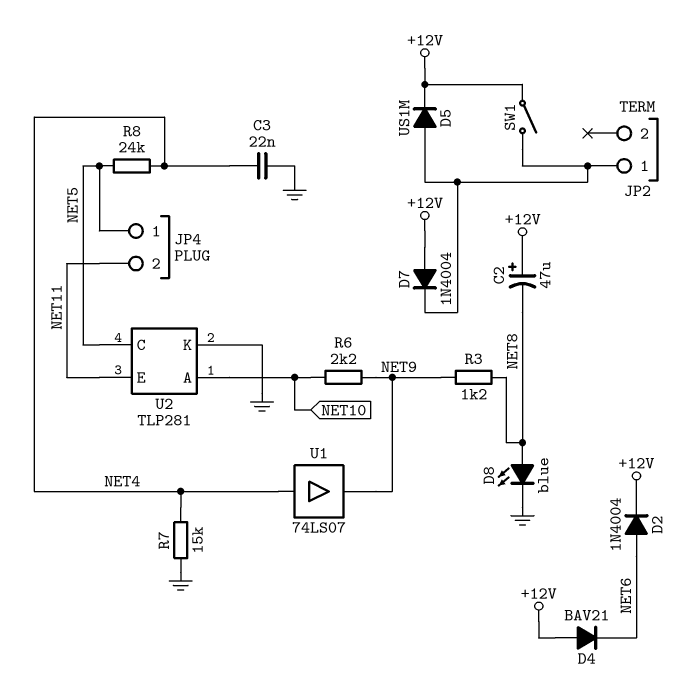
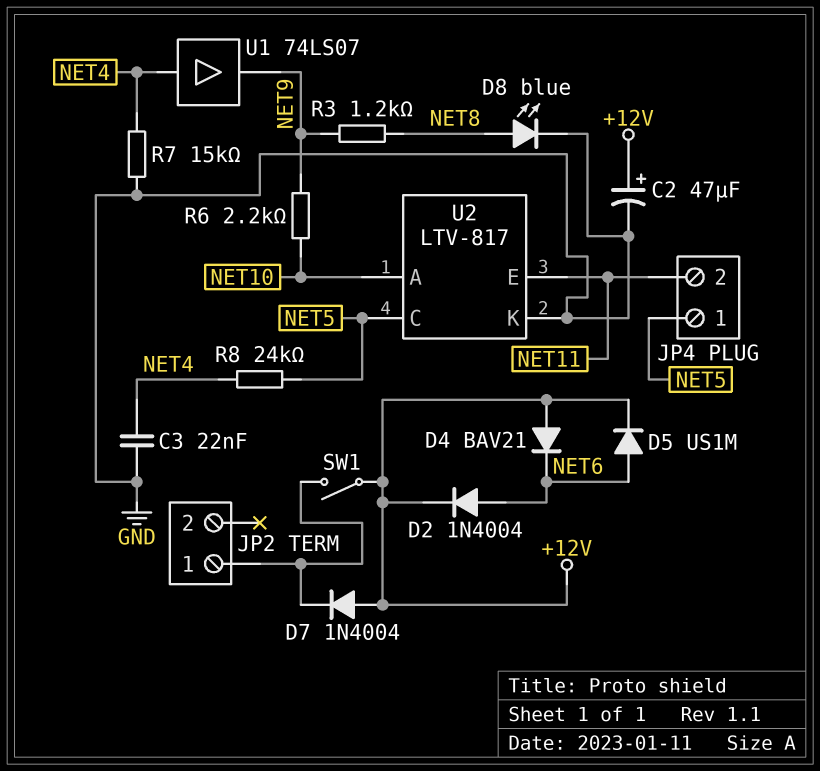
C2: 47uF (plus +12V, minus NET8) -> 47uF (plus +12V, minus GND)
D5: diode US1M (A JP2/1, K +12V) -> diode US1M (A NET6, K +12V)
U2: TLP281 -> LTV-817

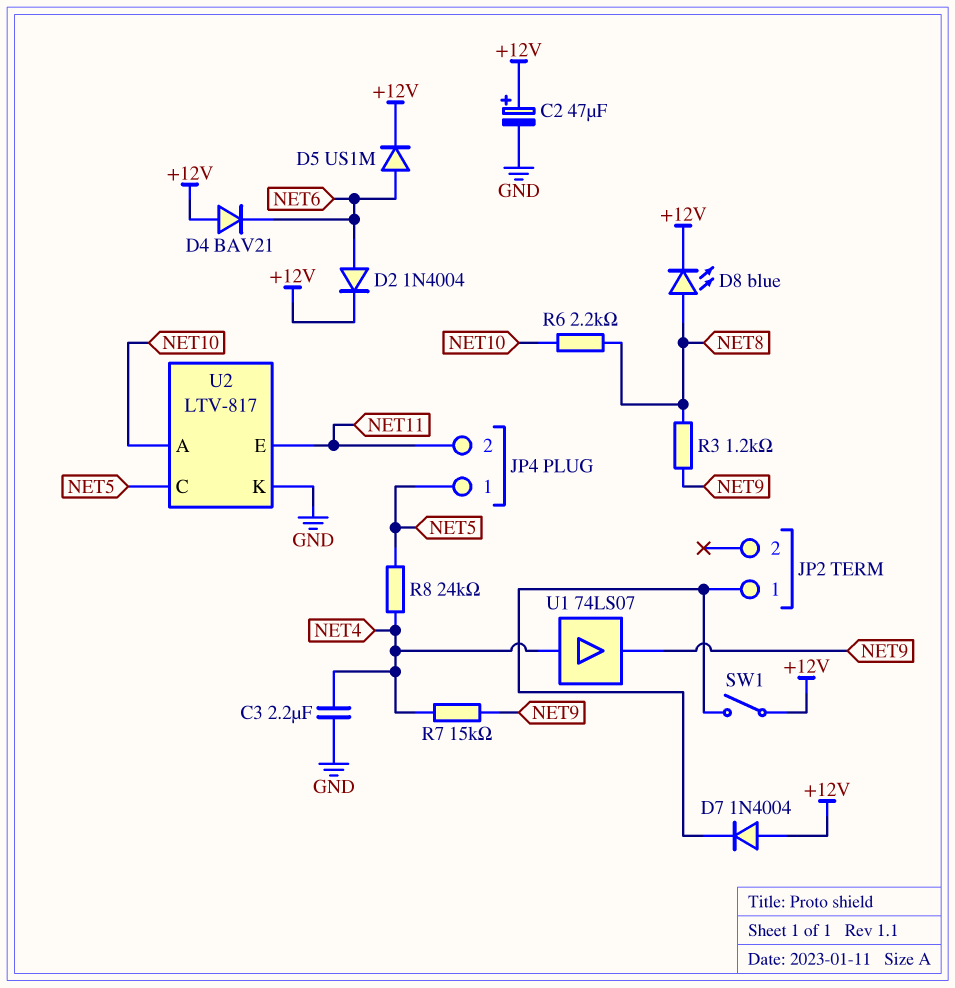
C3: 22nF (GND, NET4) -> 2.2uF (GND, NET4)
D8: LED blue (A NET8, K GND) -> LED blue (A NET8, K +12V)
R6: 2.2k (NET9, NET10) -> 2.2k (NET8, NET10)
R7: 15k (GND, NET4) -> 15k (NET4, NET9)

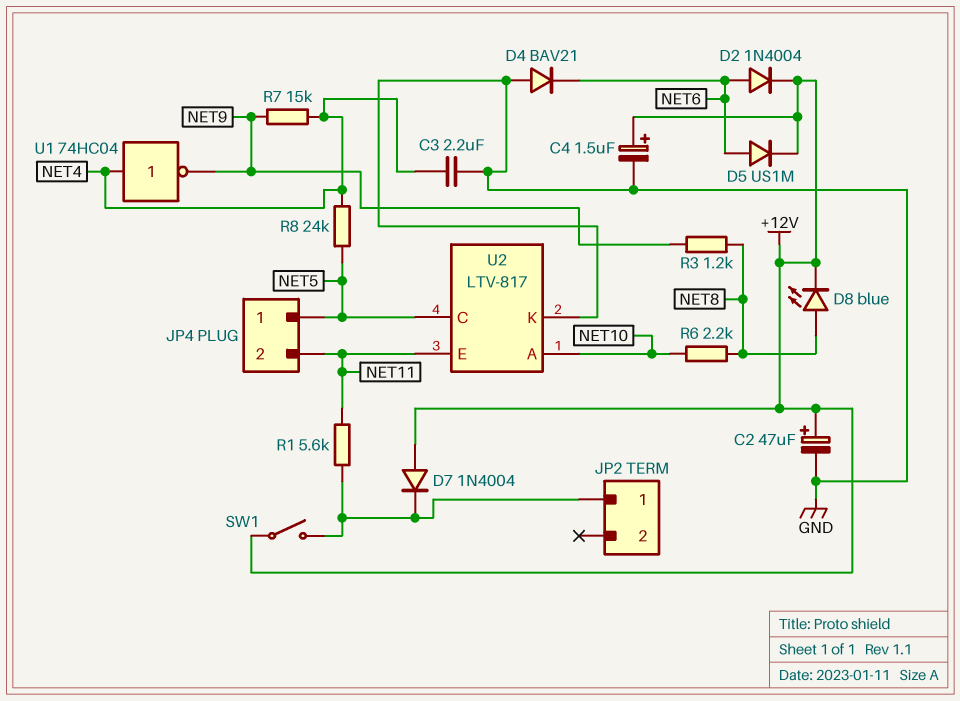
C4: none -> 1.5uF (plus +12V, minus GND)
D4: diode BAV21 (A +12V, K NET6) -> diode BAV21 (A GND, K NET6)
R1: none -> 5.6k (JP2/1, NET11)
U1: buffer 74LS07 (in NET4, out NET9) -> NOT 74HC04 (in NET4, out NET9)

